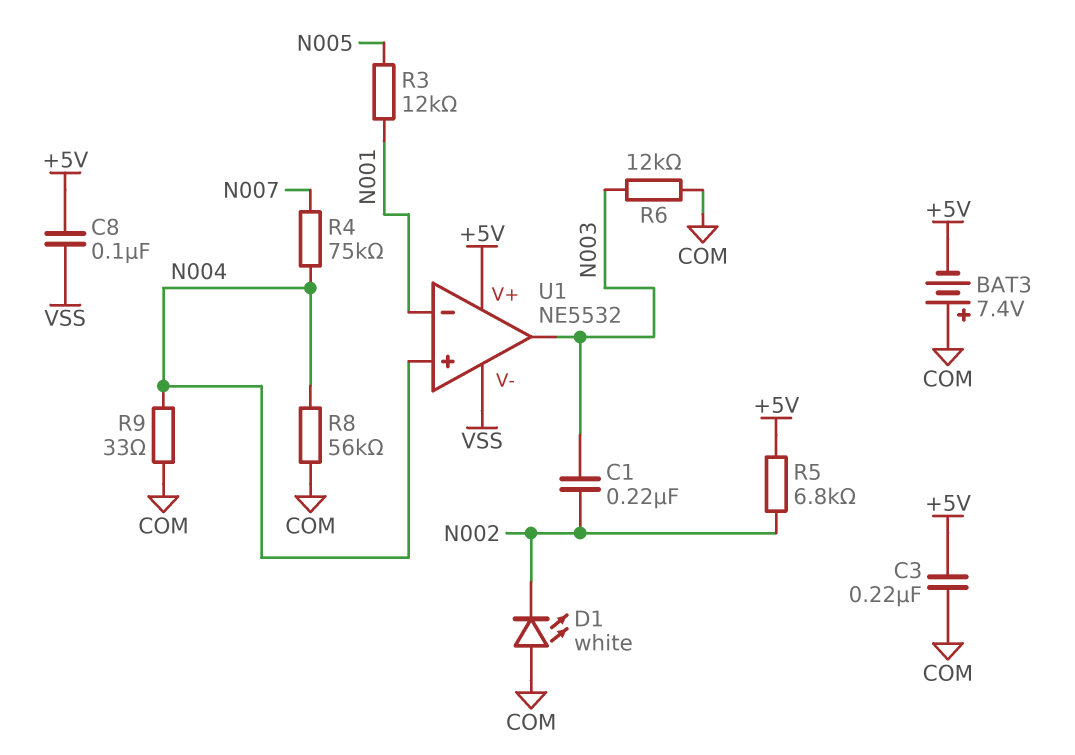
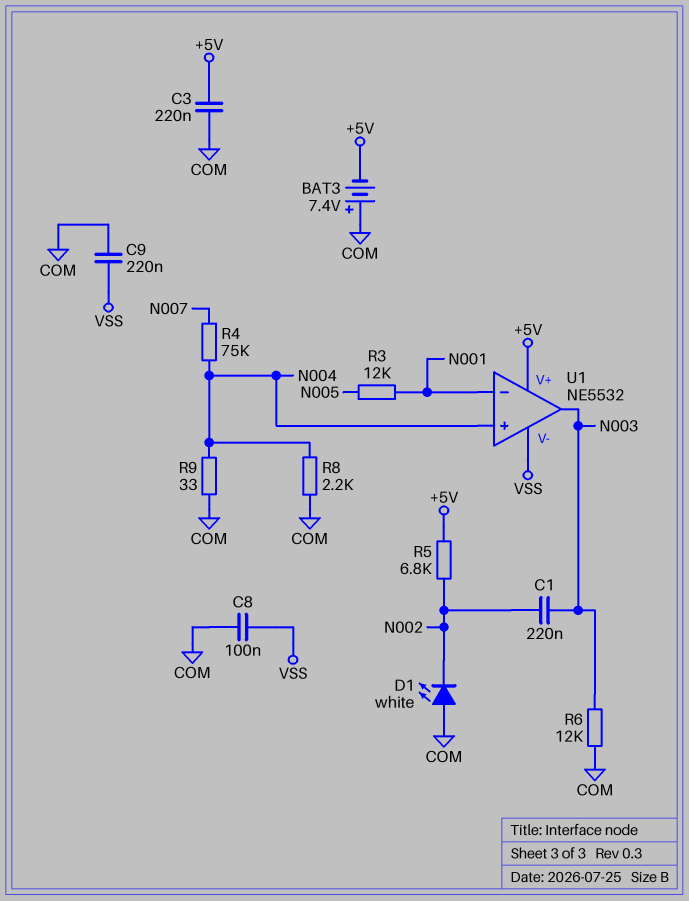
C8: 100nF (+5V, VSS) -> 100nF (COM, VSS)
C9: none -> 220nF (COM, VSS)
R8: 56k (COM, N004) -> 2.2k (COM, N004)

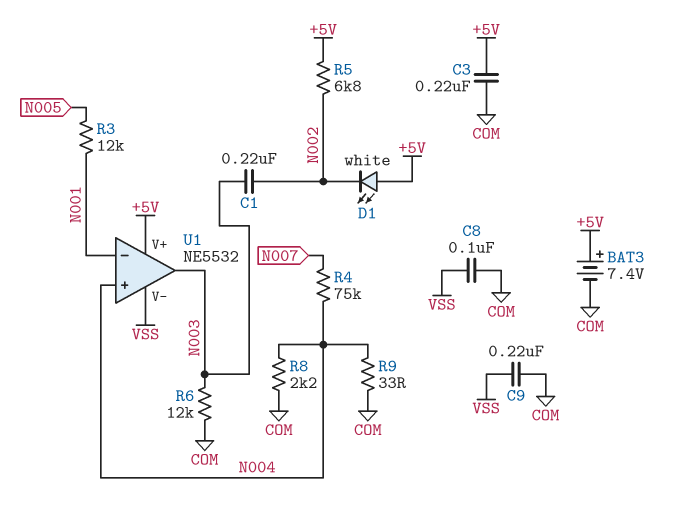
BAT3: 7.4V (plus COM, minus +5V) -> 7.4V (plus +5V, minus COM)
D1: LED white (A COM, K N002) -> LED white (A +5V, K N002)

